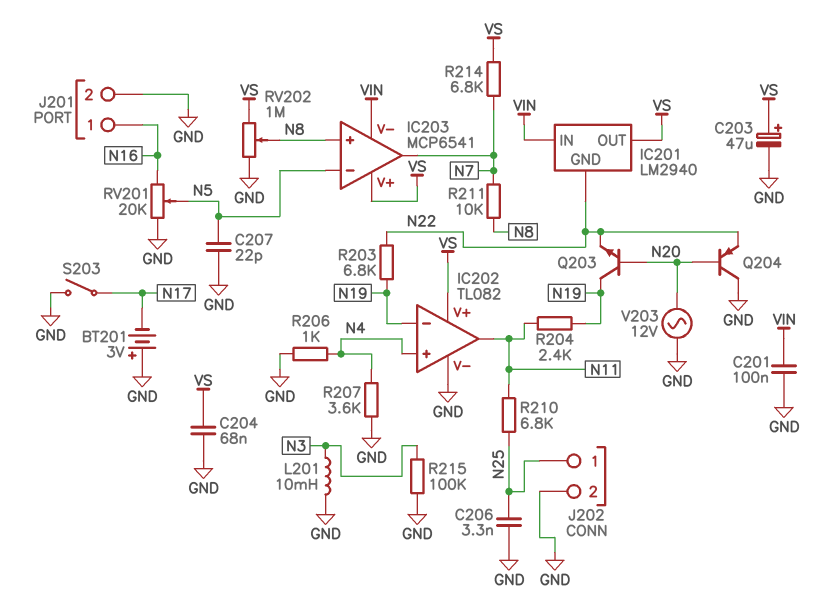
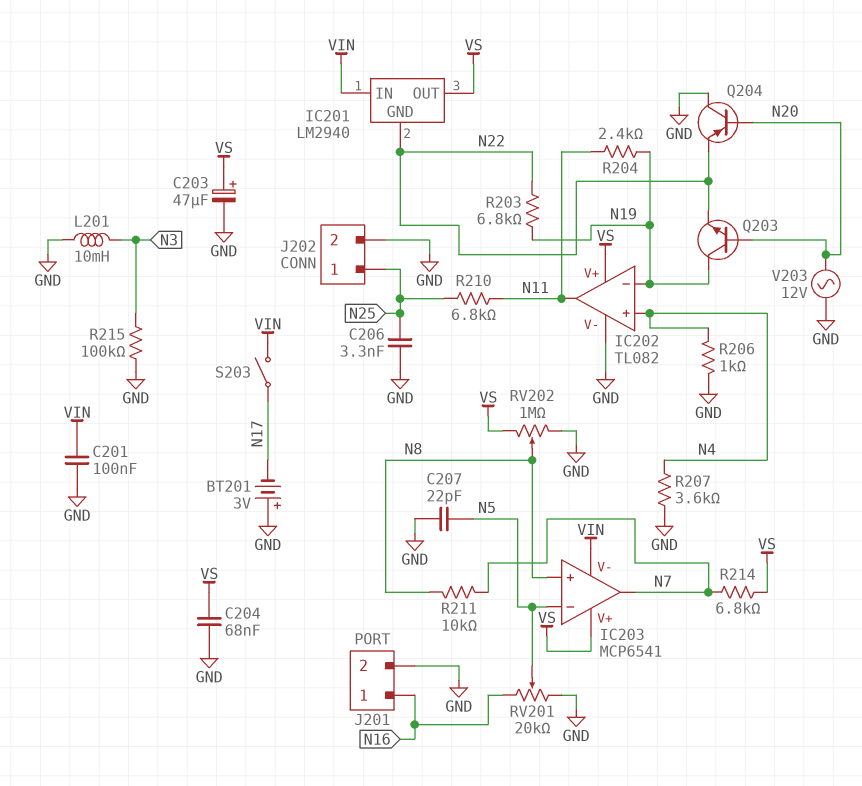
S203: switch (GND, N17) -> switch (N17, VIN)

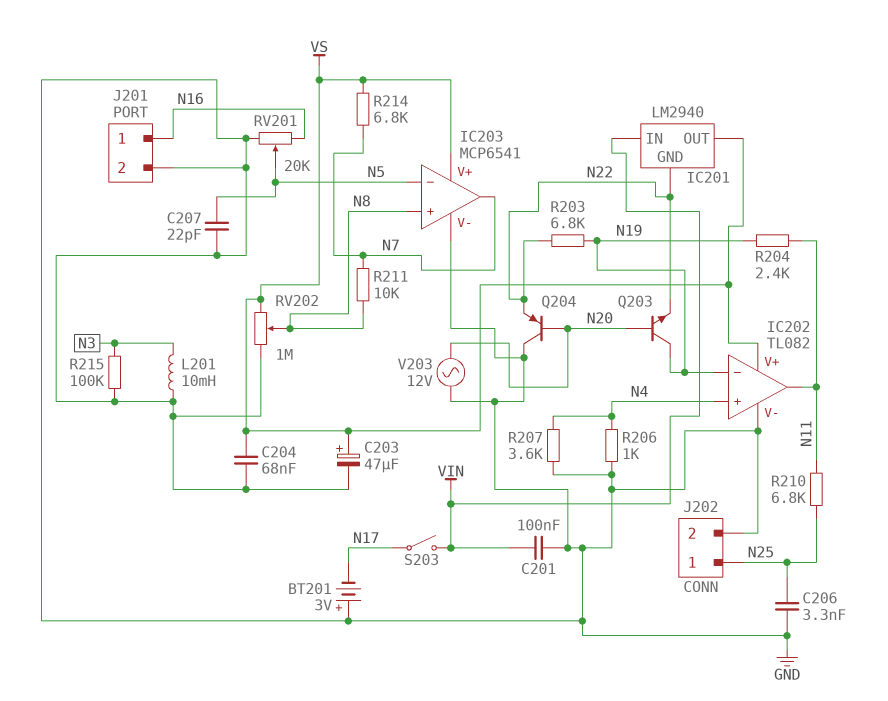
IC203 pin V-: VIN -> GND

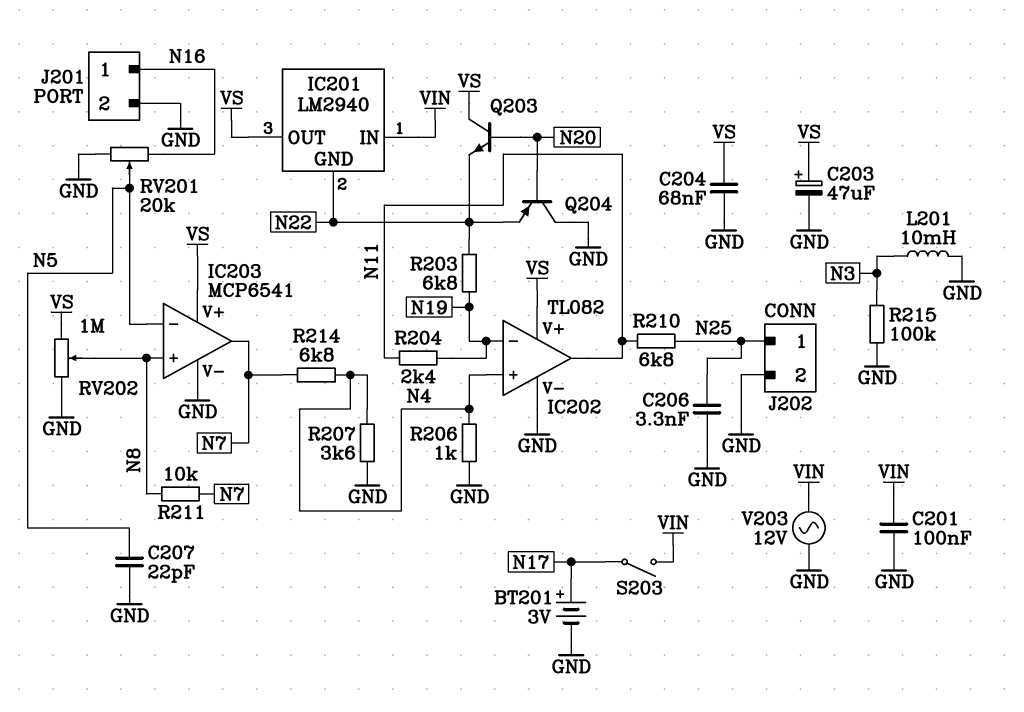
BT201: 3V (plus GND, minus N17) -> 3V (plus N17, minus GND)
Q203: NPN (B N20, C N19, E N22) -> NPN (B N20, C VS, E N22)
R214: 6.8k (N7, VS) -> 6.8k (N4, N7)
V203: AC 12V (GND, N20) -> AC 12V (GND, VIN)

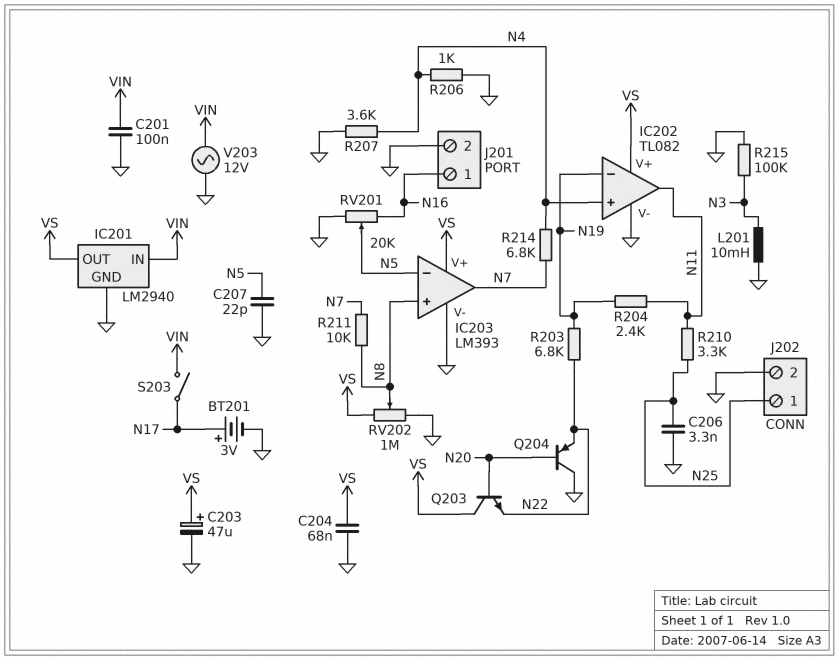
IC201 pin GND: N22 -> GND
IC203: MCP6541 -> LM393
R210: 6.8k (N11, N25) -> 3.3k (N11, N25)

